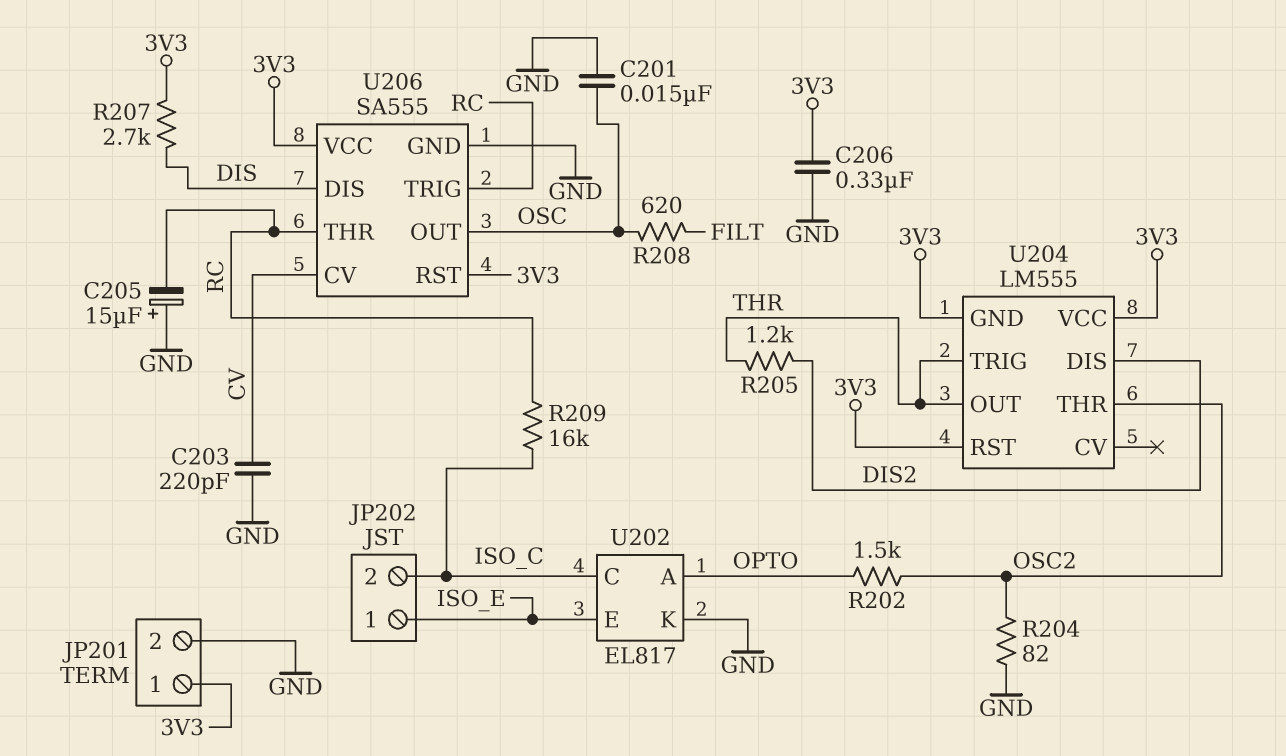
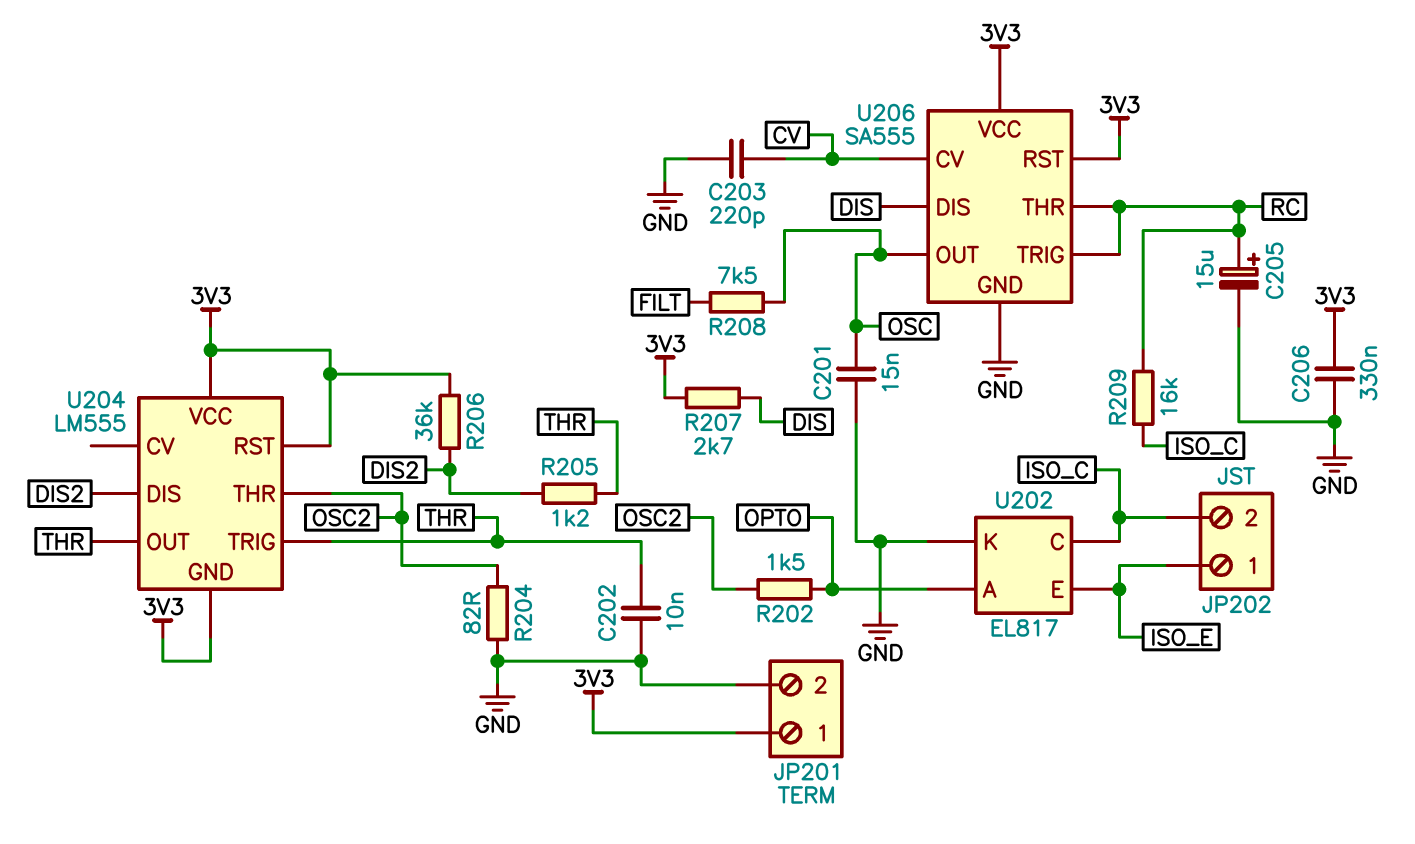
C202: none -> 10nF (GND, THR)
C205: 15uF (plus GND, minus RC) -> 15uF (plus RC, minus GND)
R206: none -> 36k (3V3, DIS2)
R208: 620 (FILT, OSC) -> 7.5k (FILT, OSC)

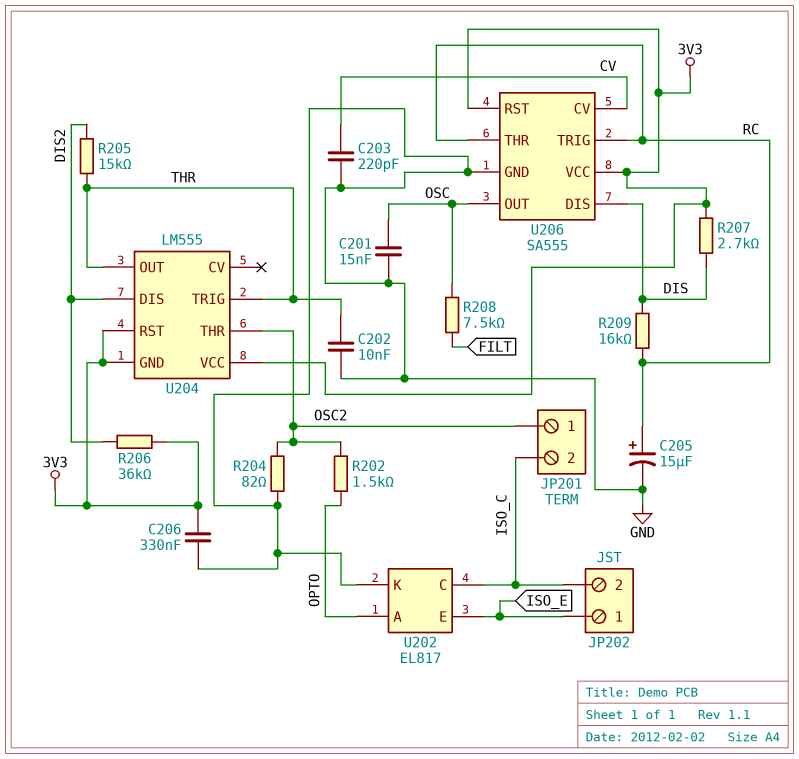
JP201 pin 1: 3V3 -> OSC2
JP201 pin 2: GND -> ISO_C
R205: 1.2k (DIS2, THR) -> 15k (DIS2, THR)
R209: 16k (ISO_C, RC) -> 16k (DIS, RC)

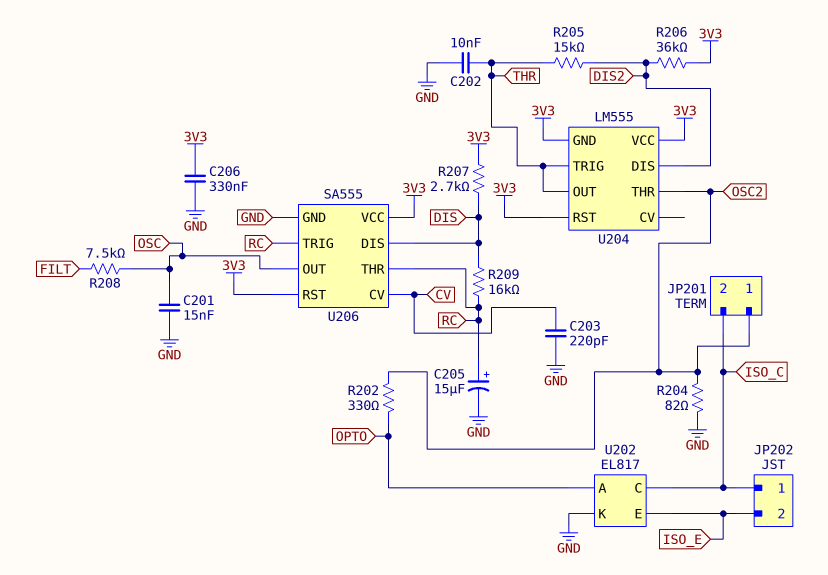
JP202 pin 1: ISO_E -> ISO_C
JP202 pin 2: ISO_C -> ISO_E
R202: 1.5k (OPTO, OSC2) -> 330 (OPTO, OSC2)

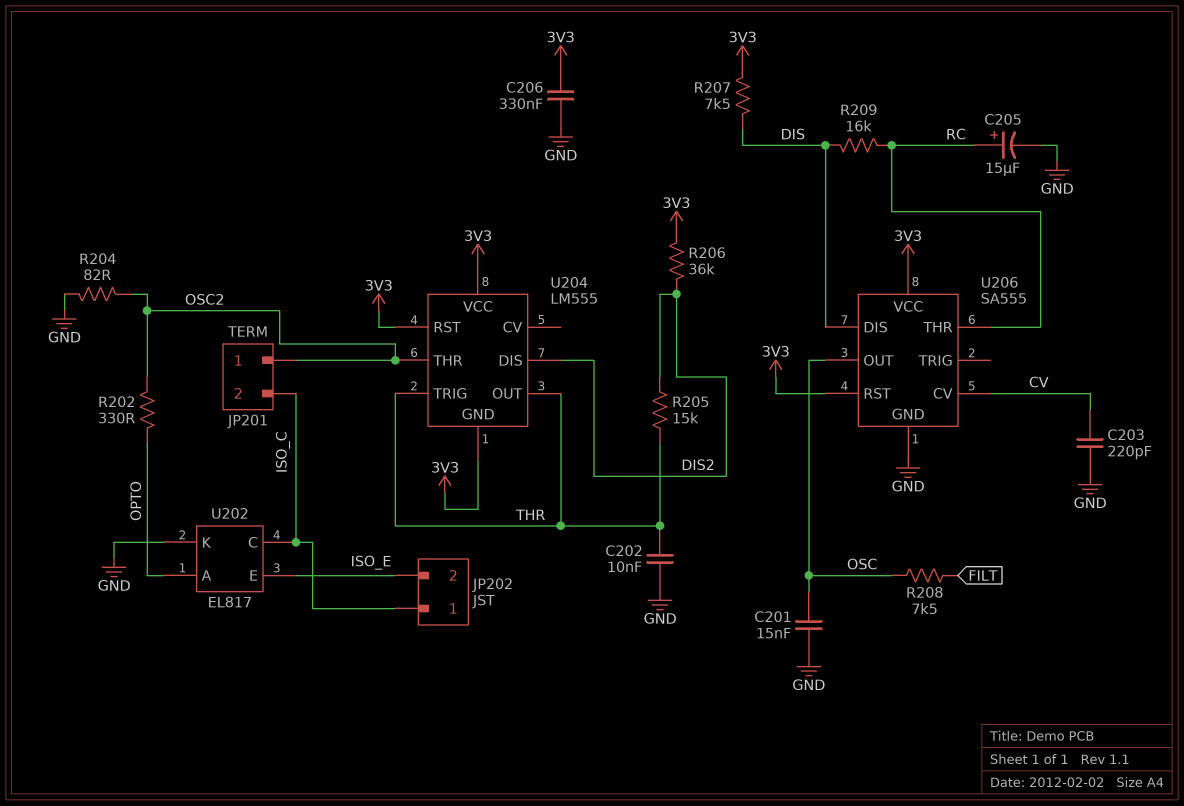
R207: 2.7k (3V3, DIS) -> 7.5k (3V3, DIS)
U206 pin TRIG: RC -> none

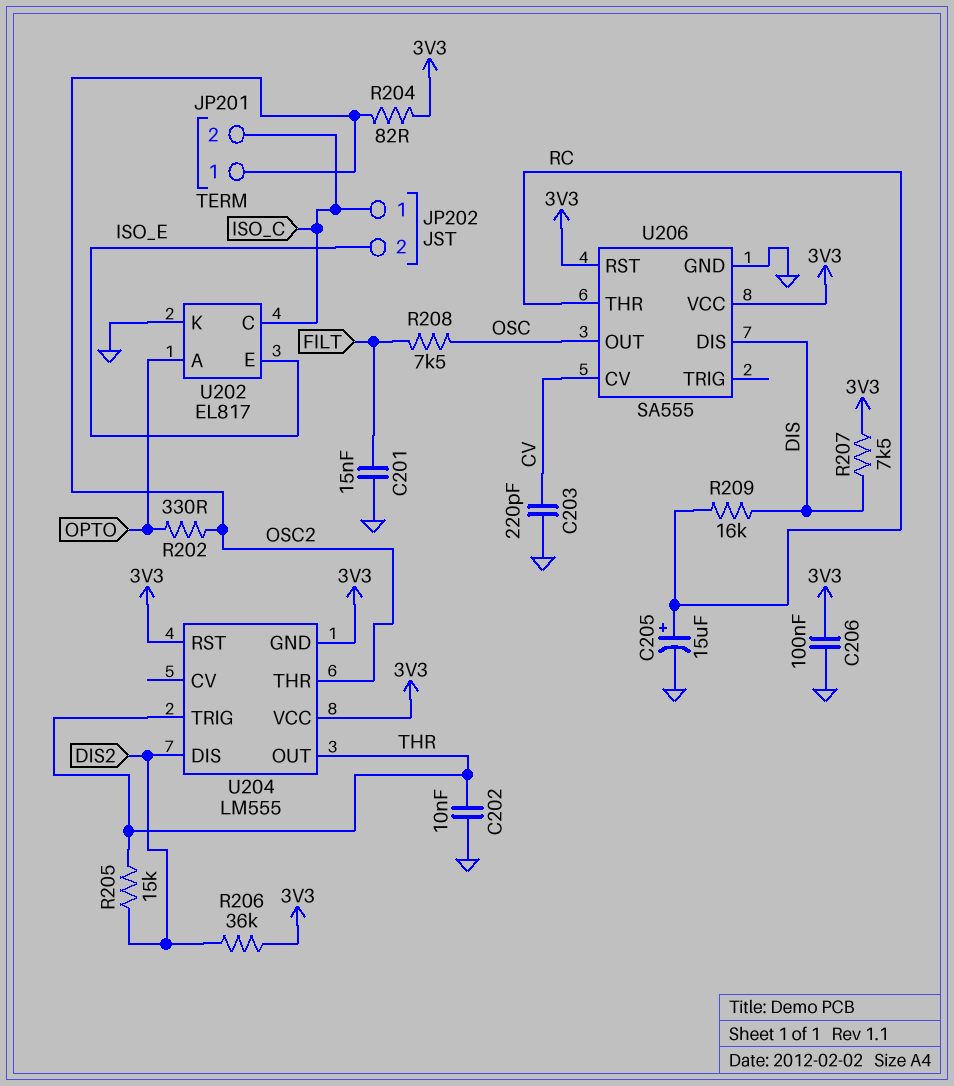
C201: 15nF (GND, OSC) -> 15nF (FILT, GND)
C206: 330nF (3V3, GND) -> 100nF (3V3, GND)
R204: 82 (GND, OSC2) -> 82 (3V3, OSC2)

